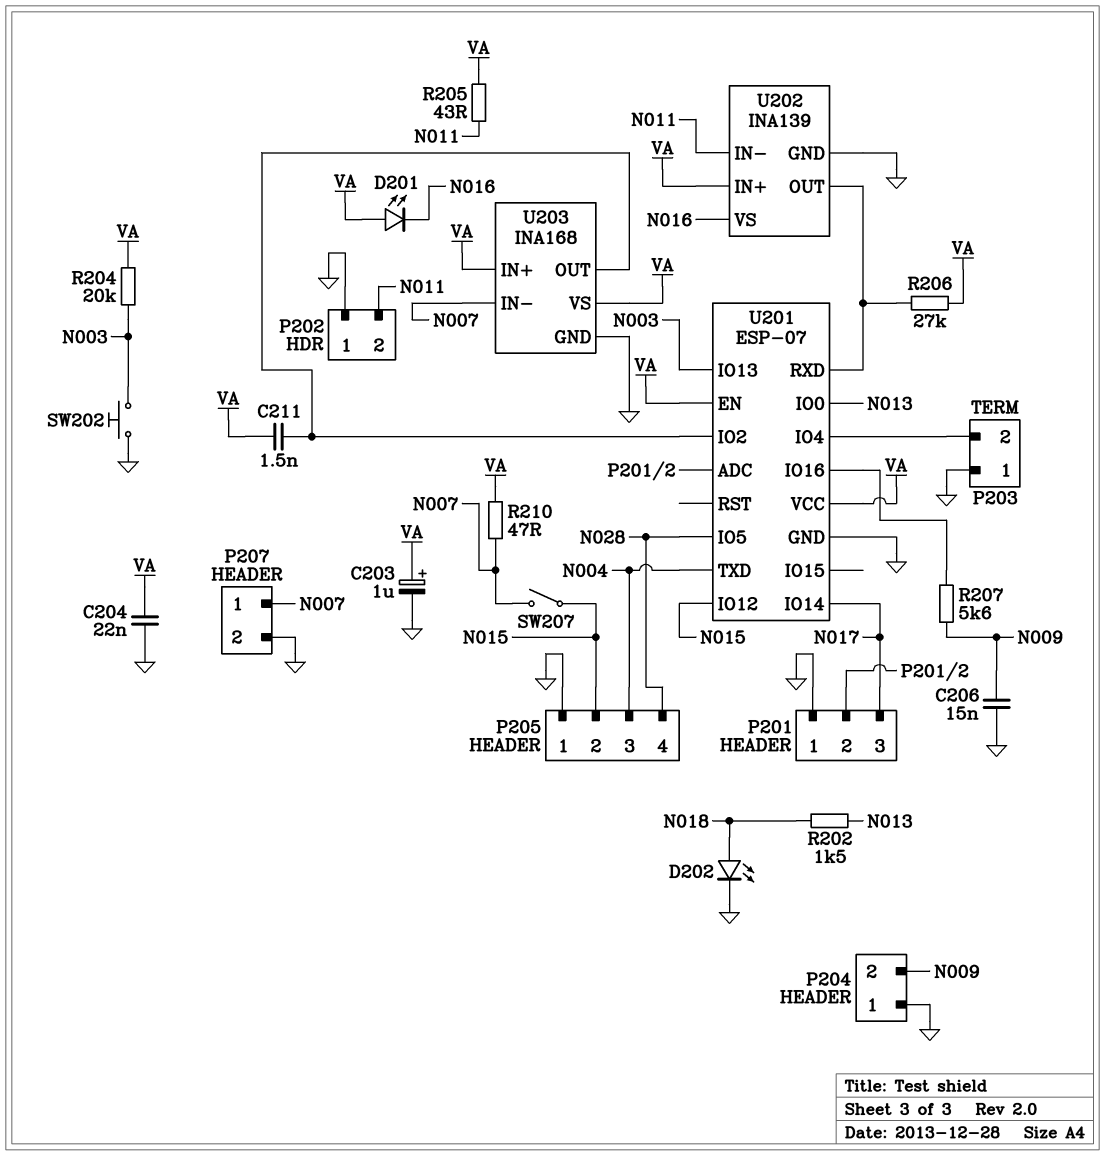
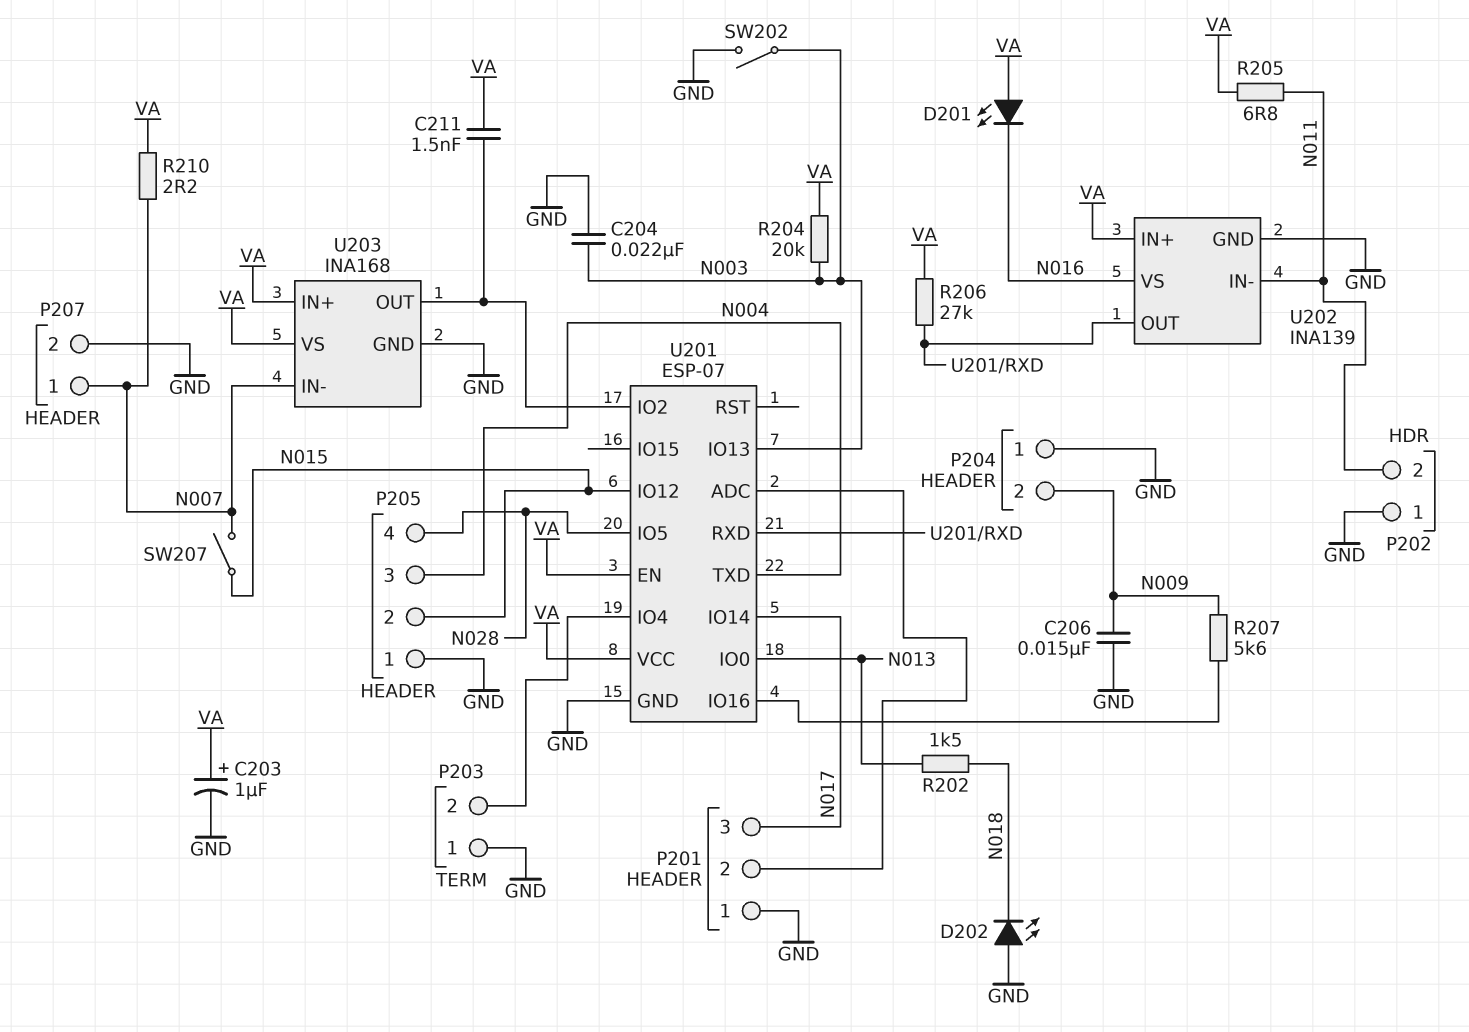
C204: 22nF (GND, VA) -> 22nF (GND, N003)
D202: LED (A N018, K GND) -> LED (A GND, K N018)
R205: 43 (N011, VA) -> 6.8 (N011, VA)
R210: 47 (N007, VA) -> 2.2 (N007, VA)
SW202: button (GND, N003) -> switch (GND, N003)

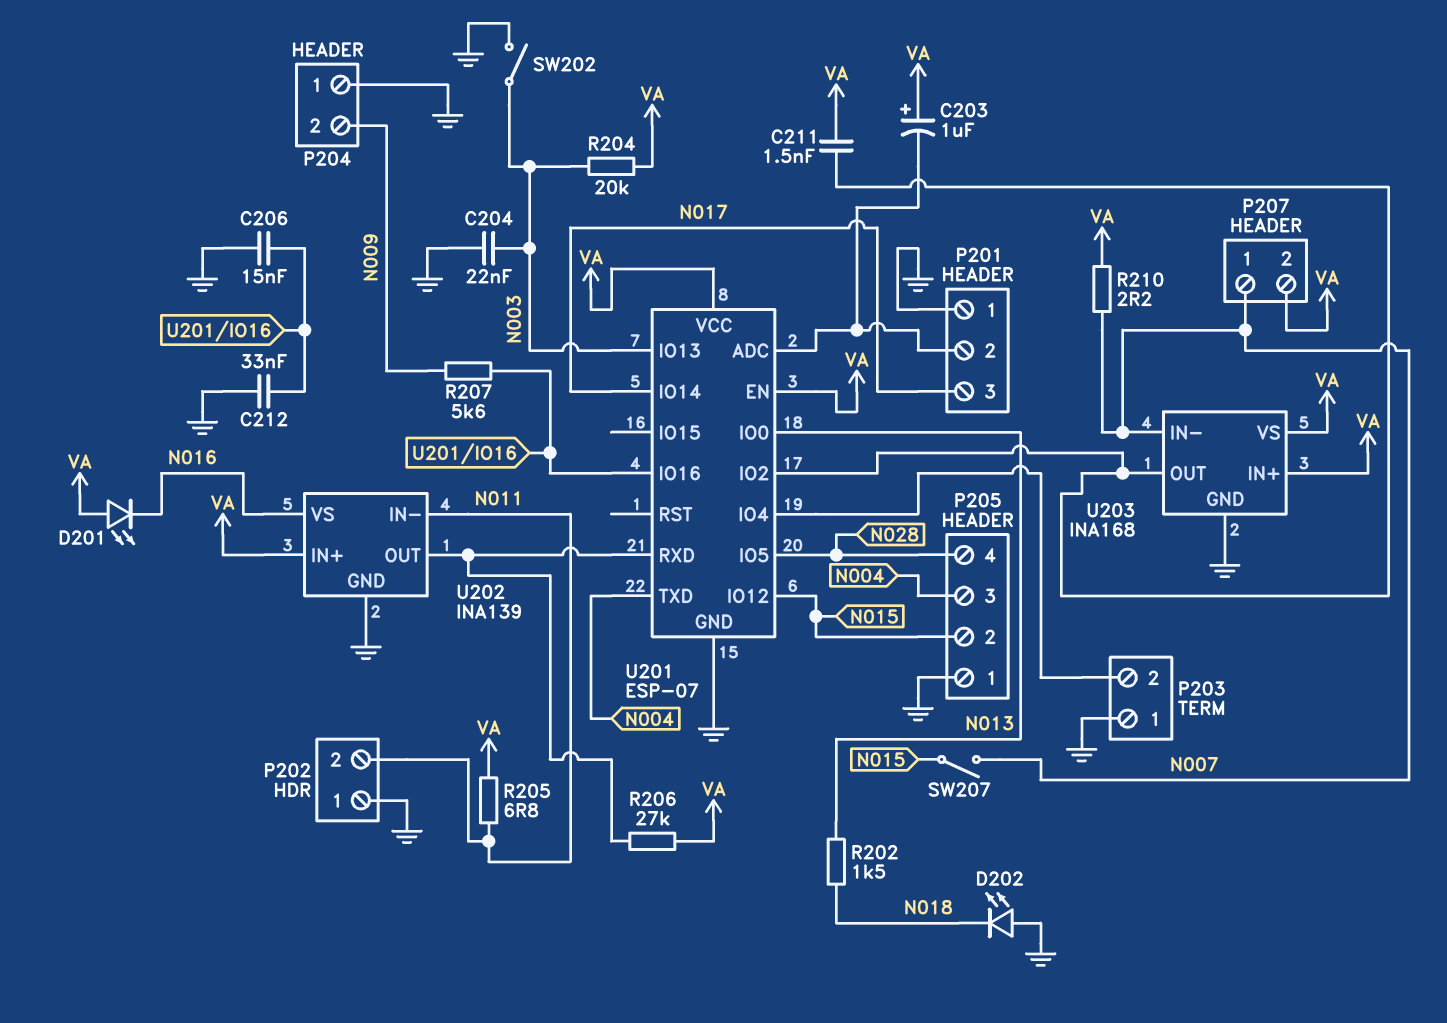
C203: 1uF (plus VA, minus GND) -> 1uF (plus VA, minus P201/2)
C206: 15nF (GND, N009) -> 15nF (GND, U201/IO16)
C212: none -> 33nF (GND, U201/IO16)
P207 pin 2: GND -> VA

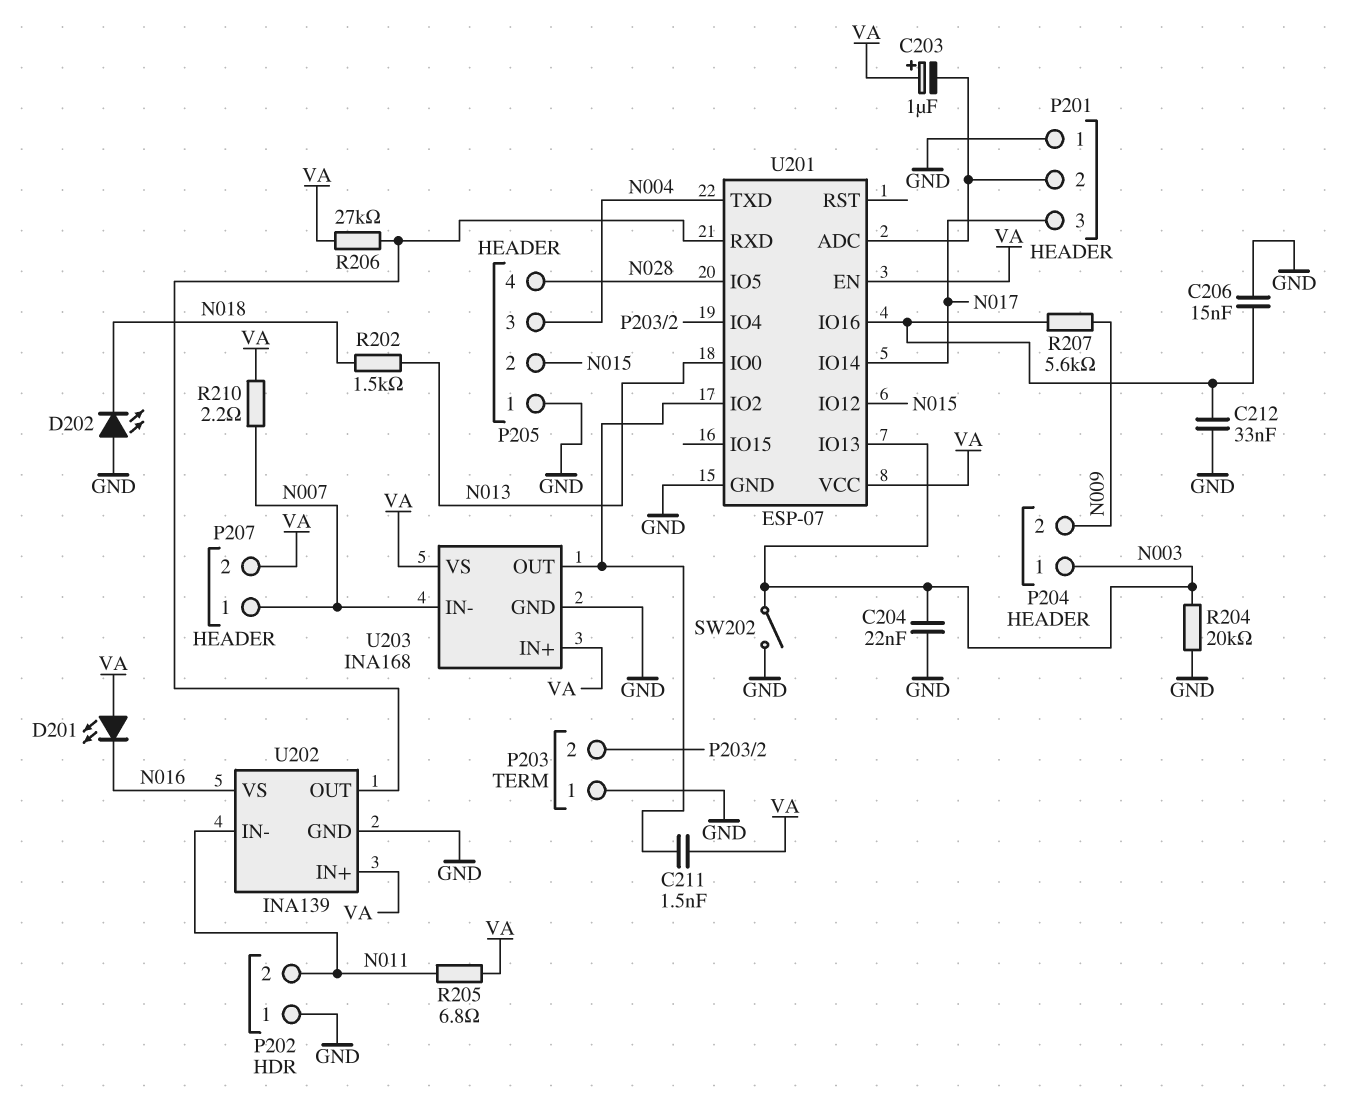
P204 pin 1: GND -> N003
R204: 20k (N003, VA) -> 20k (GND, N003)
SW207: switch (N007, N015) -> none

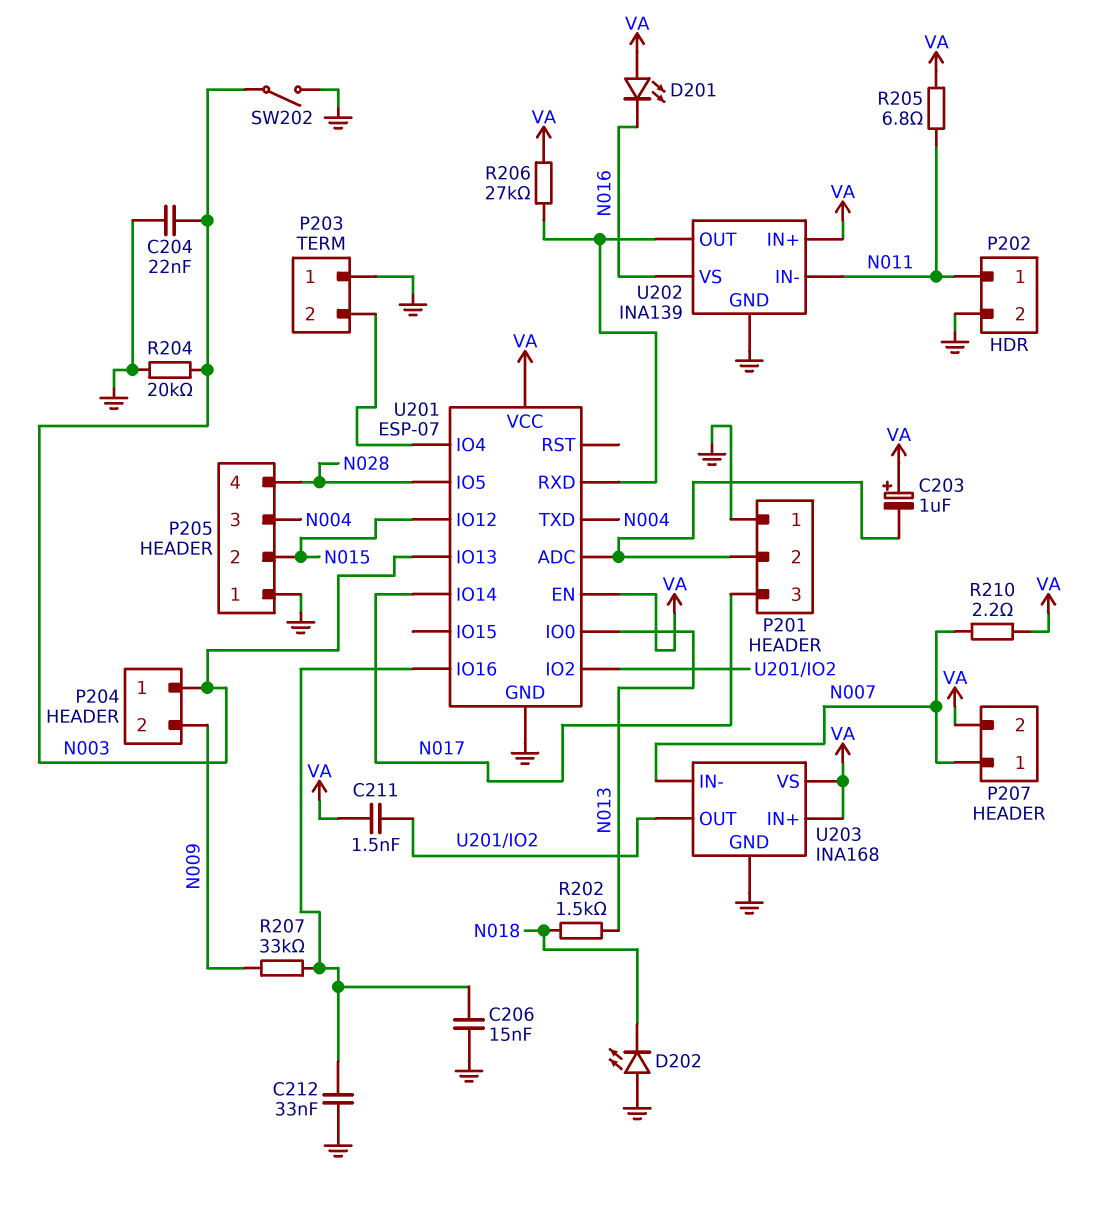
P202 pin 1: GND -> N011
P202 pin 2: N011 -> GND
R207: 5.6k (N009, U201/IO16) -> 33k (N009, U201/IO16)

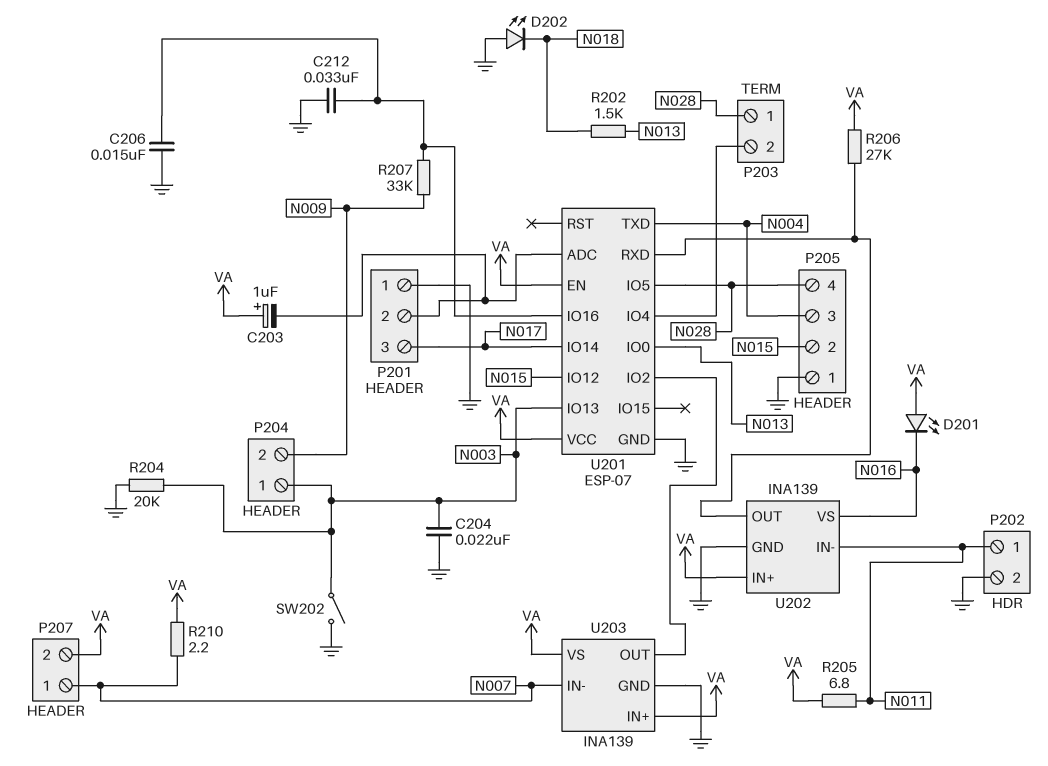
C211: 1.5nF (U201/IO2, VA) -> none
P203 pin 1: GND -> N028
U203: INA168 -> INA139

